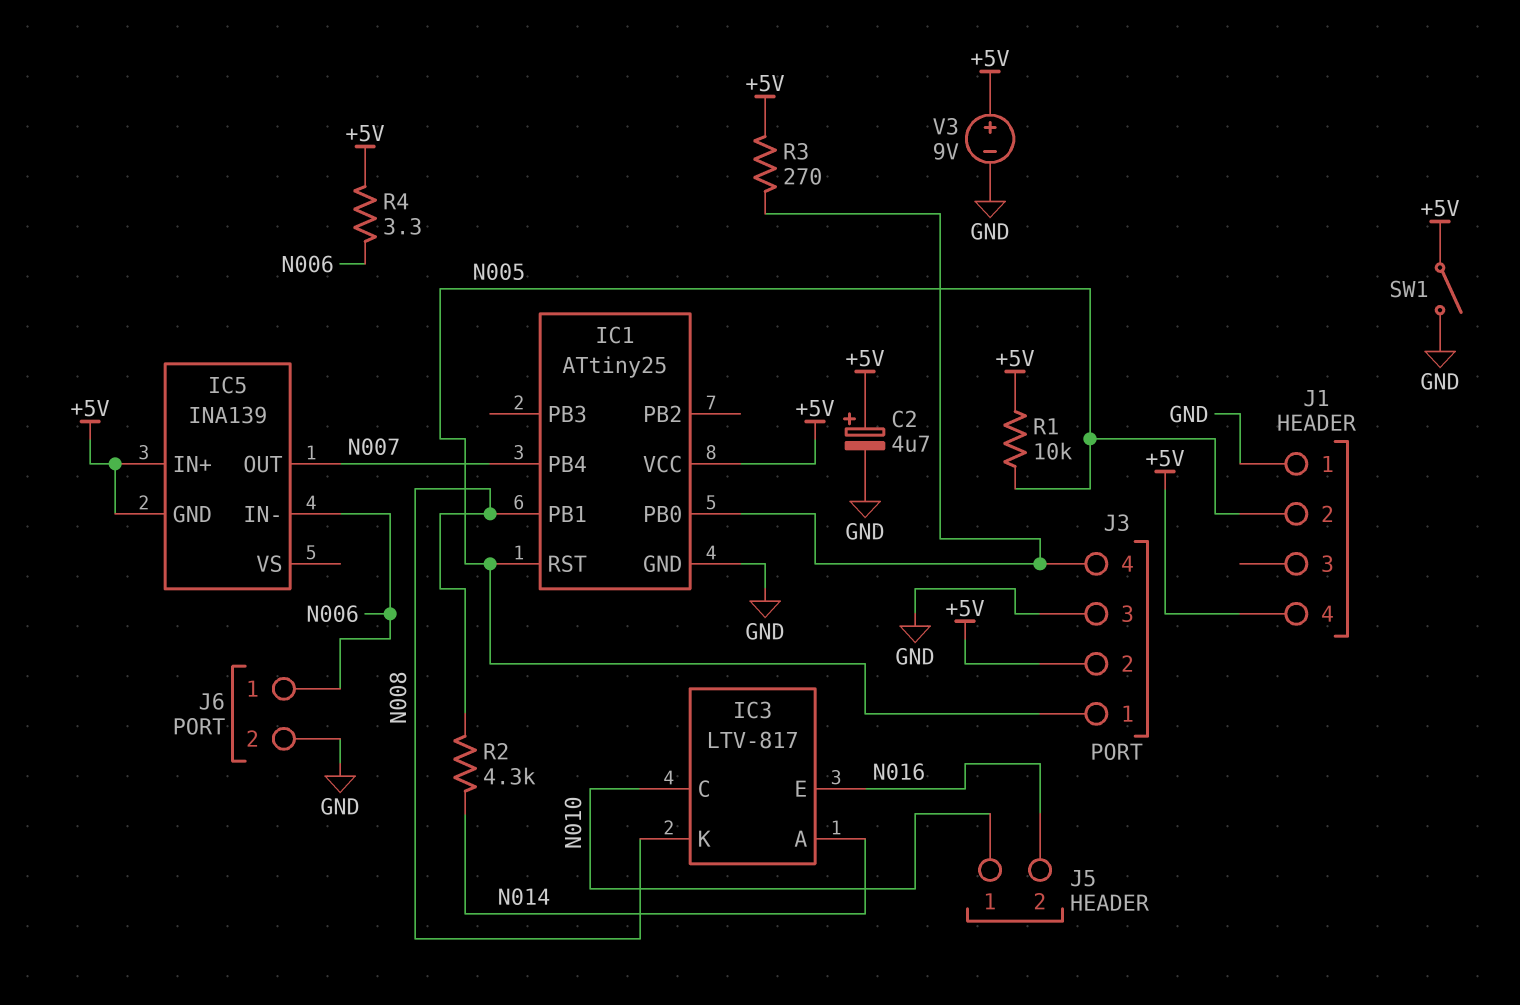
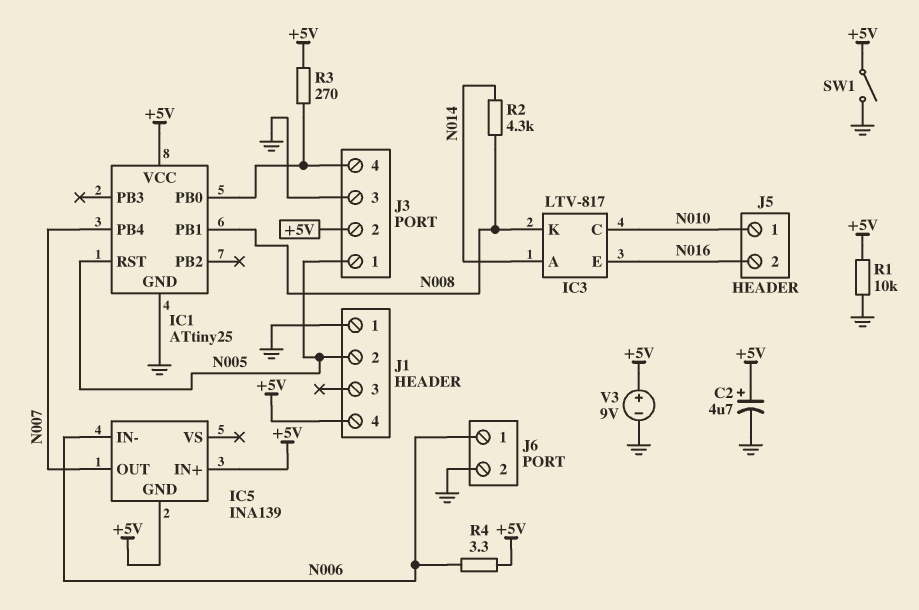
R1: 10k (+5V, N005) -> 10k (+5V, GND)

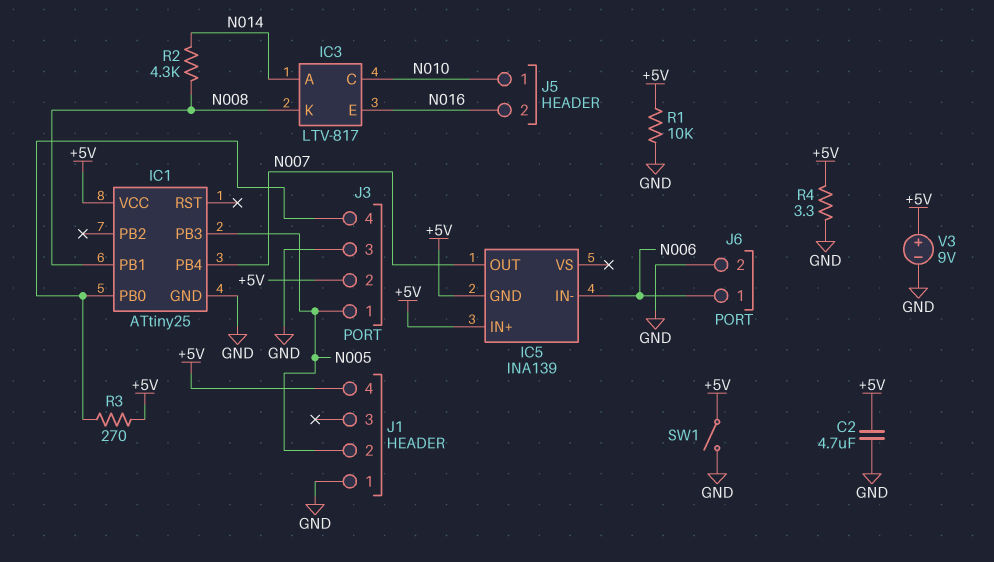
C2: 4.7uF (plus +5V, minus GND) -> 4.7uF (+5V, GND)
IC1 pin PB3: none -> N005
IC1 pin RST: N005 -> none
R4: 3.3 (+5V, N006) -> 3.3 (+5V, GND)

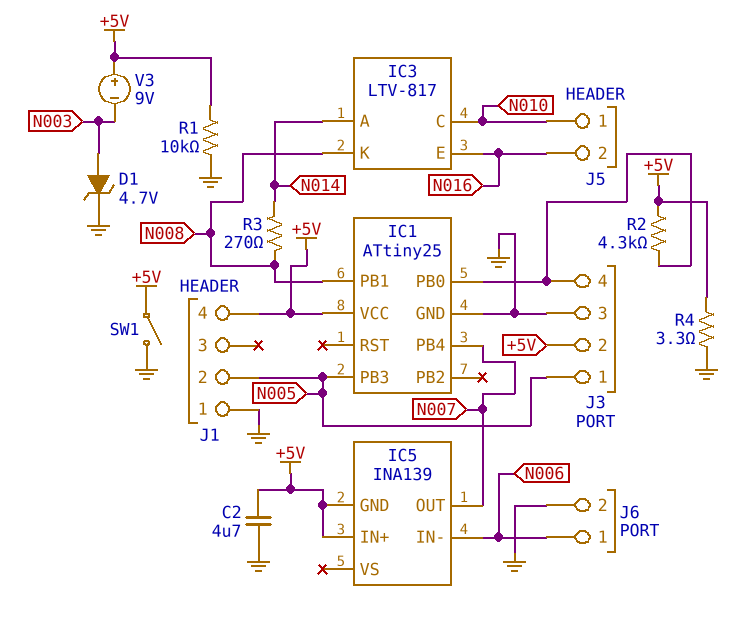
D1: none -> zener 4.7V (A N003, K GND)
R2: 4.3k (N008, N014) -> 4.3k (+5V, IC1/PB0)
R3: 270 (+5V, IC1/PB0) -> 270 (N008, N014)
V3: 9V (plus +5V, minus GND) -> 9V (plus +5V, minus N003)

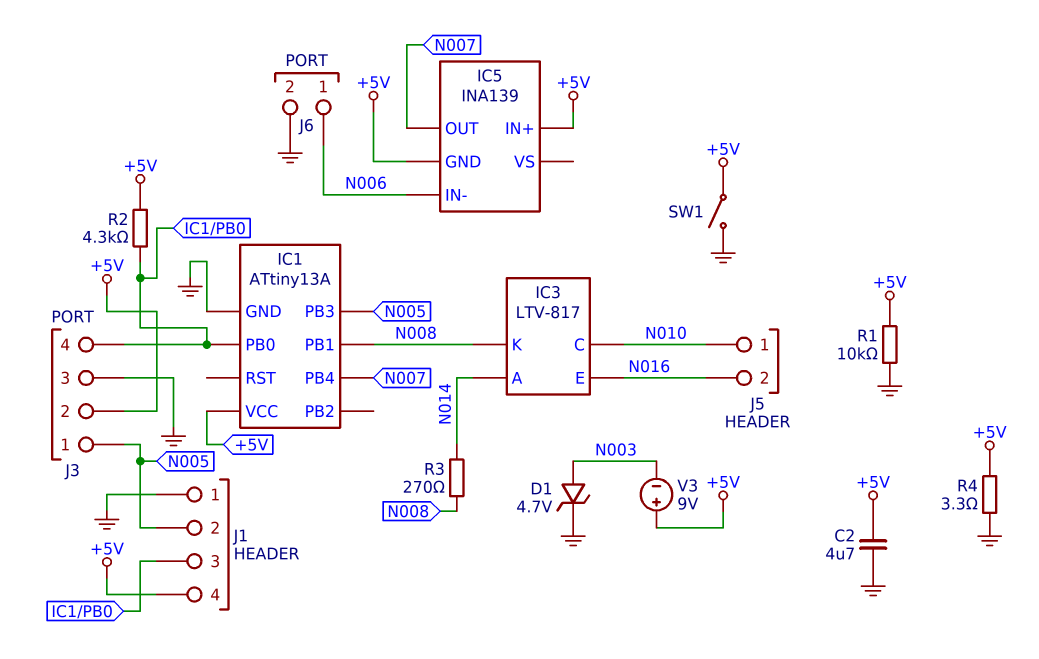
IC1: ATtiny25 -> ATtiny13A
J1 pin 3: none -> IC1/PB0

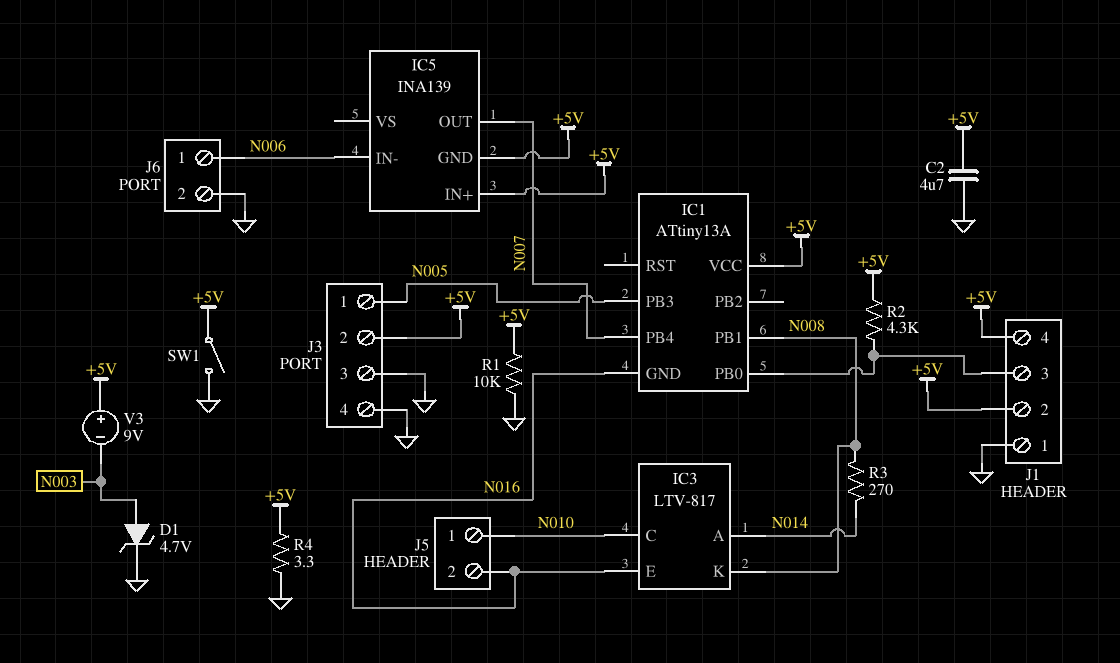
IC1 pin GND: GND -> N016
J1 pin 2: N005 -> +5V
J3 pin 4: IC1/PB0 -> GND

